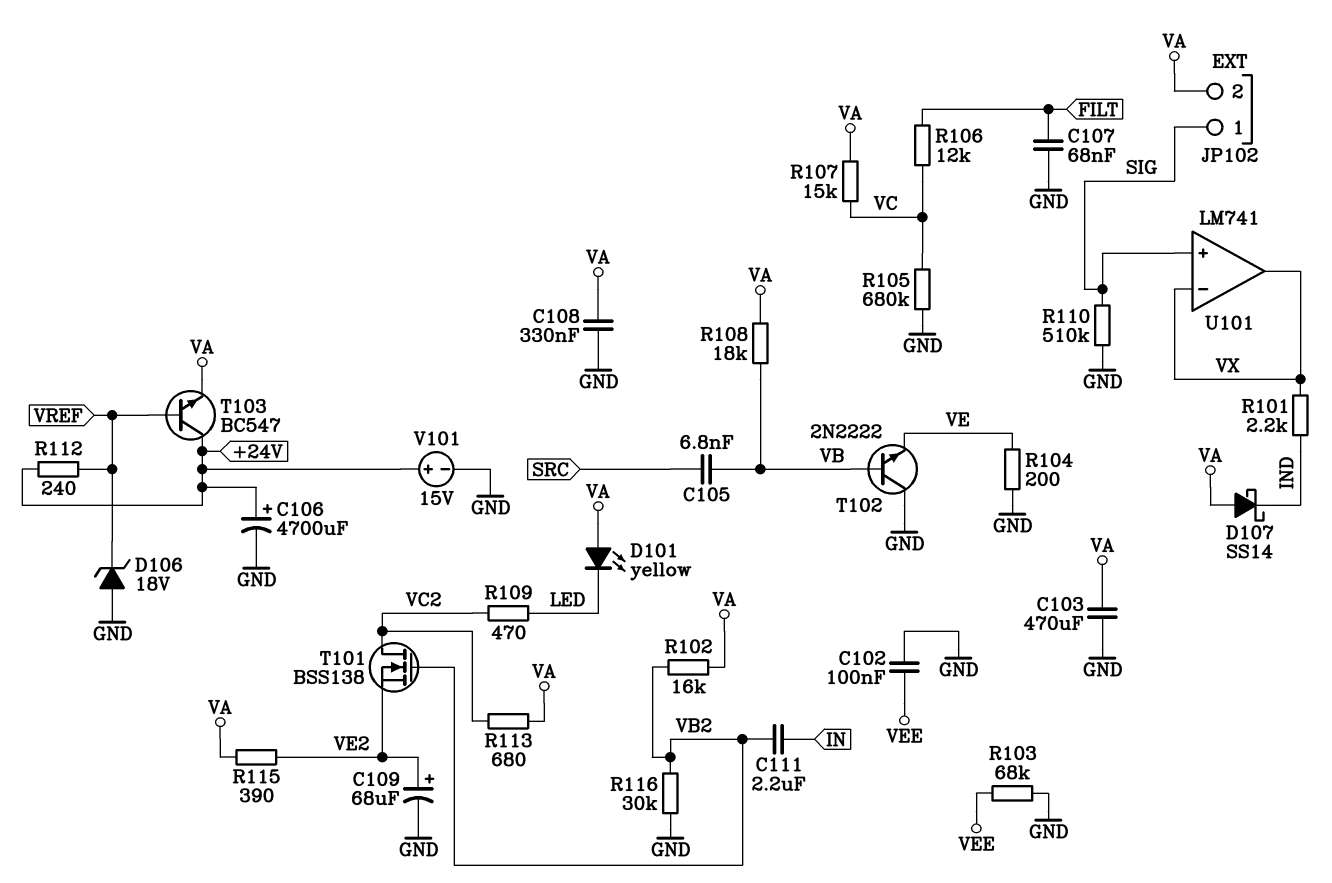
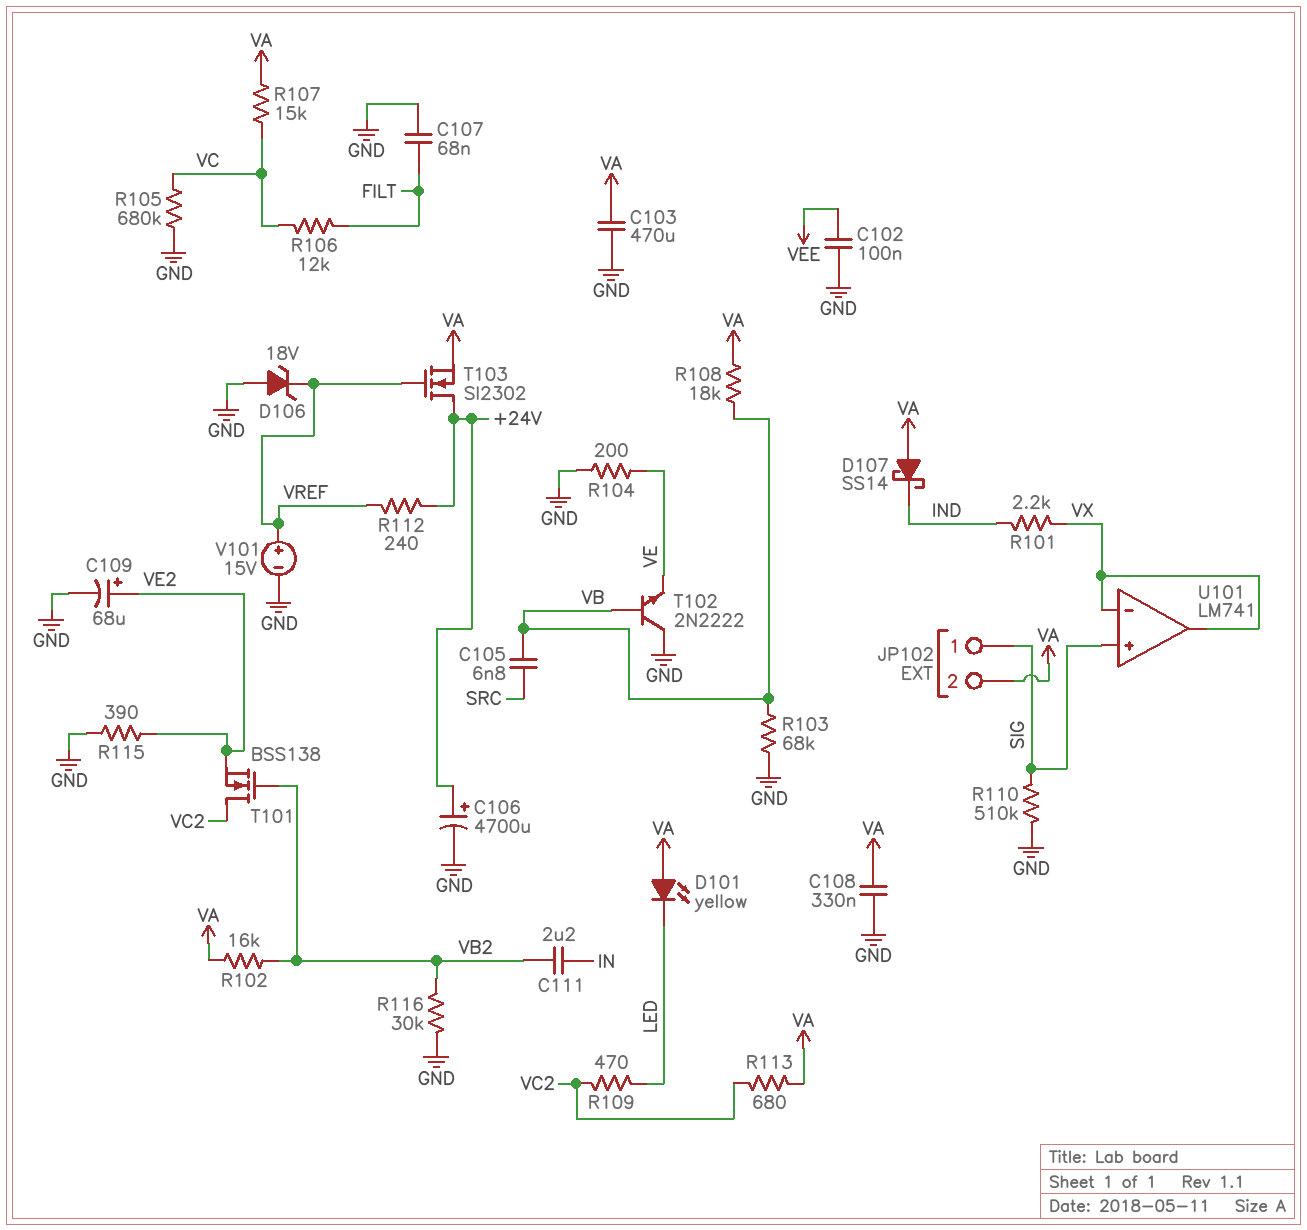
R103: 68k (GND, VEE) -> 68k (GND, VB)
R115: 390 (VA, VE2) -> 390 (GND, VE2)
T103: NPN BC547 (B VREF, C +24V, E VA) -> NMOS SI2302 (G VREF, D +24V, S VA)
V101: 15V (plus +24V, minus GND) -> 15V (plus VREF, minus GND)

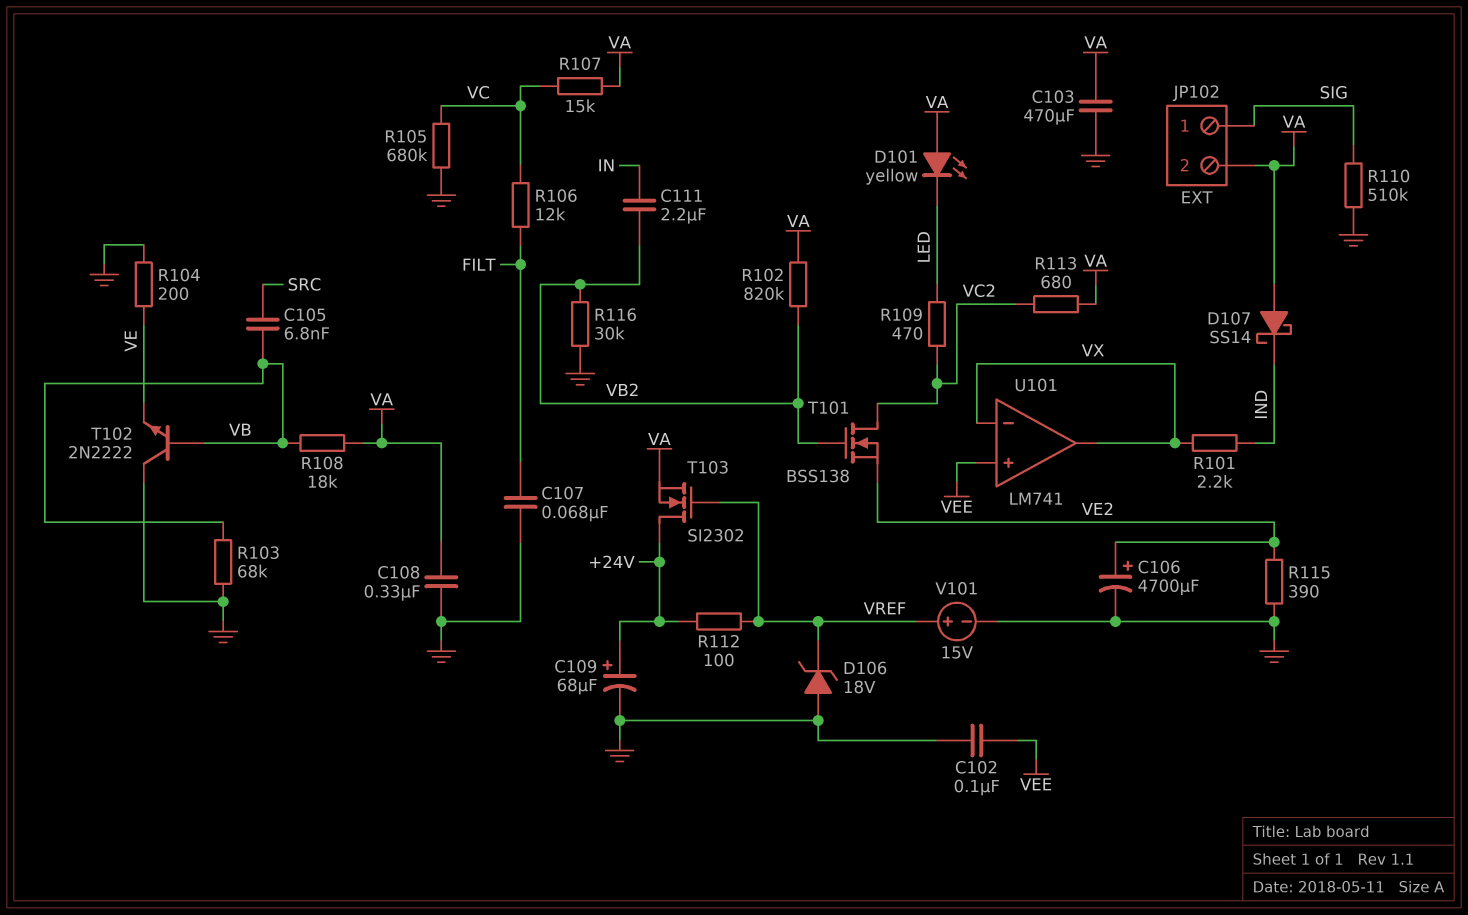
C106: 4700uF (plus +24V, minus GND) -> 4700uF (plus VE2, minus GND)
C109: 68uF (plus VE2, minus GND) -> 68uF (plus +24V, minus GND)
R102: 16k (VA, VB2) -> 820k (VA, VB2)
R112: 240 (+24V, VREF) -> 100 (+24V, VREF)
U101 pin in+: SIG -> VEE

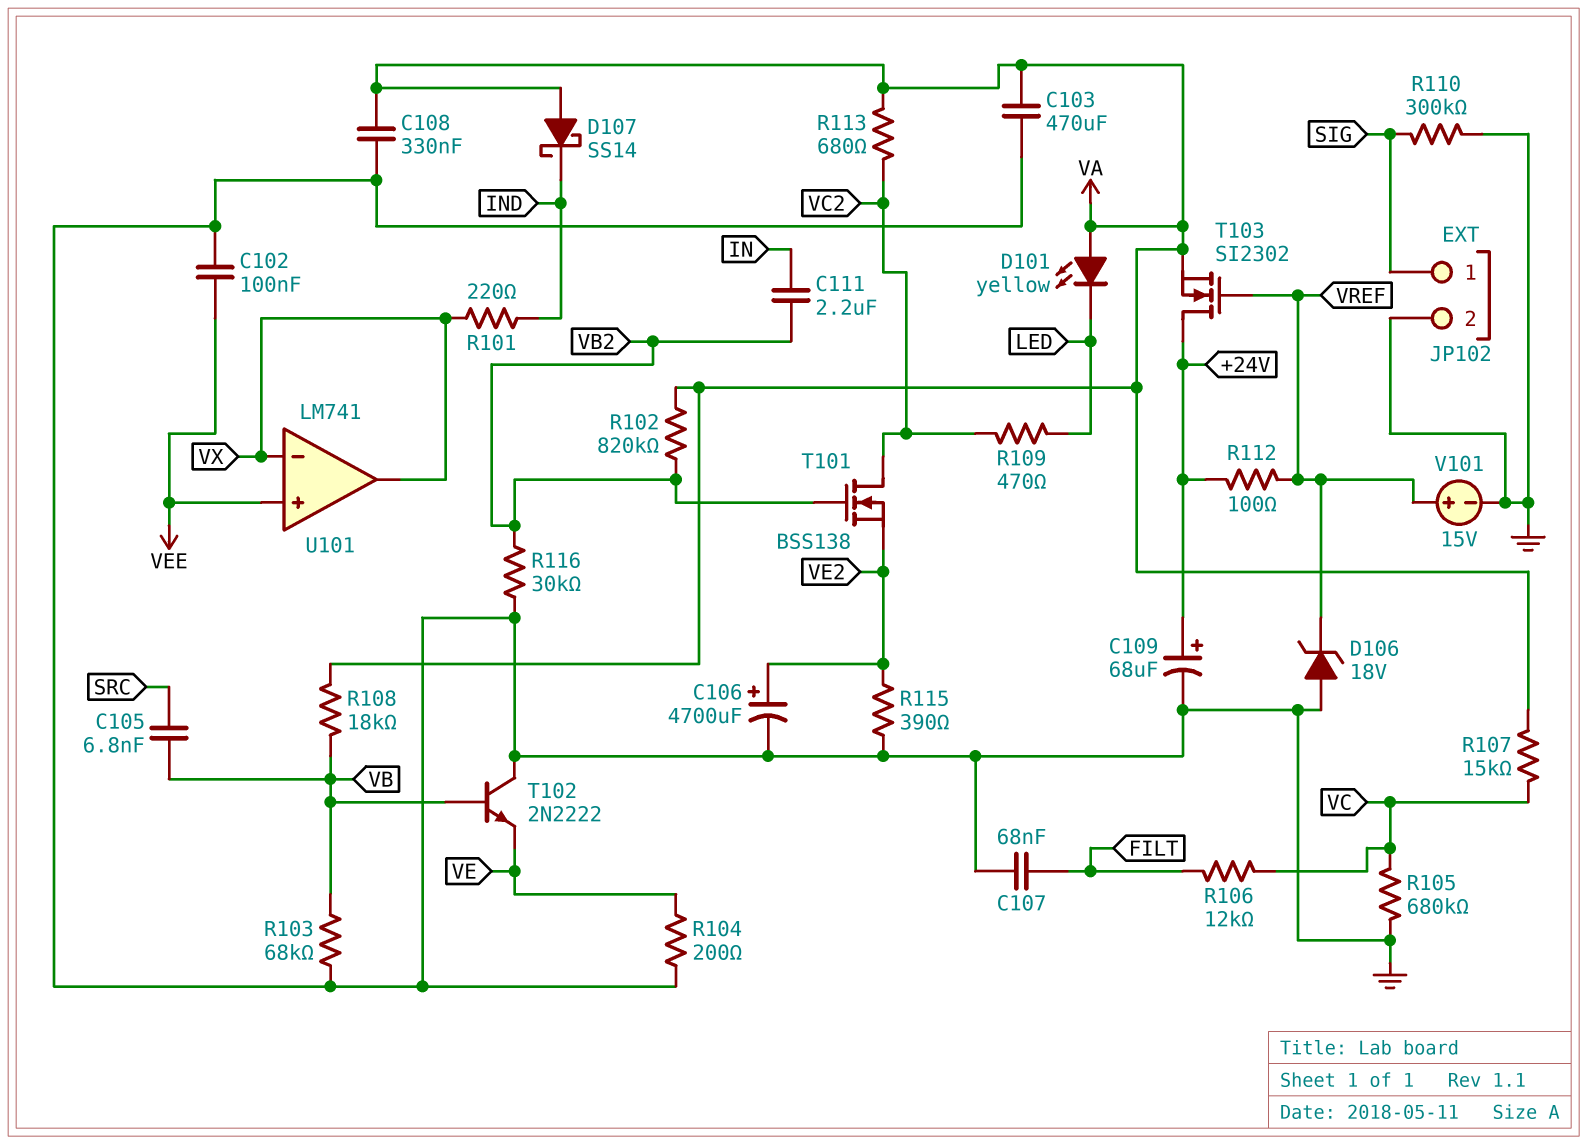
JP102 pin 2: VA -> GND
R101: 2.2k (IND, VX) -> 220 (IND, VX)
R110: 510k (GND, SIG) -> 300k (GND, SIG)

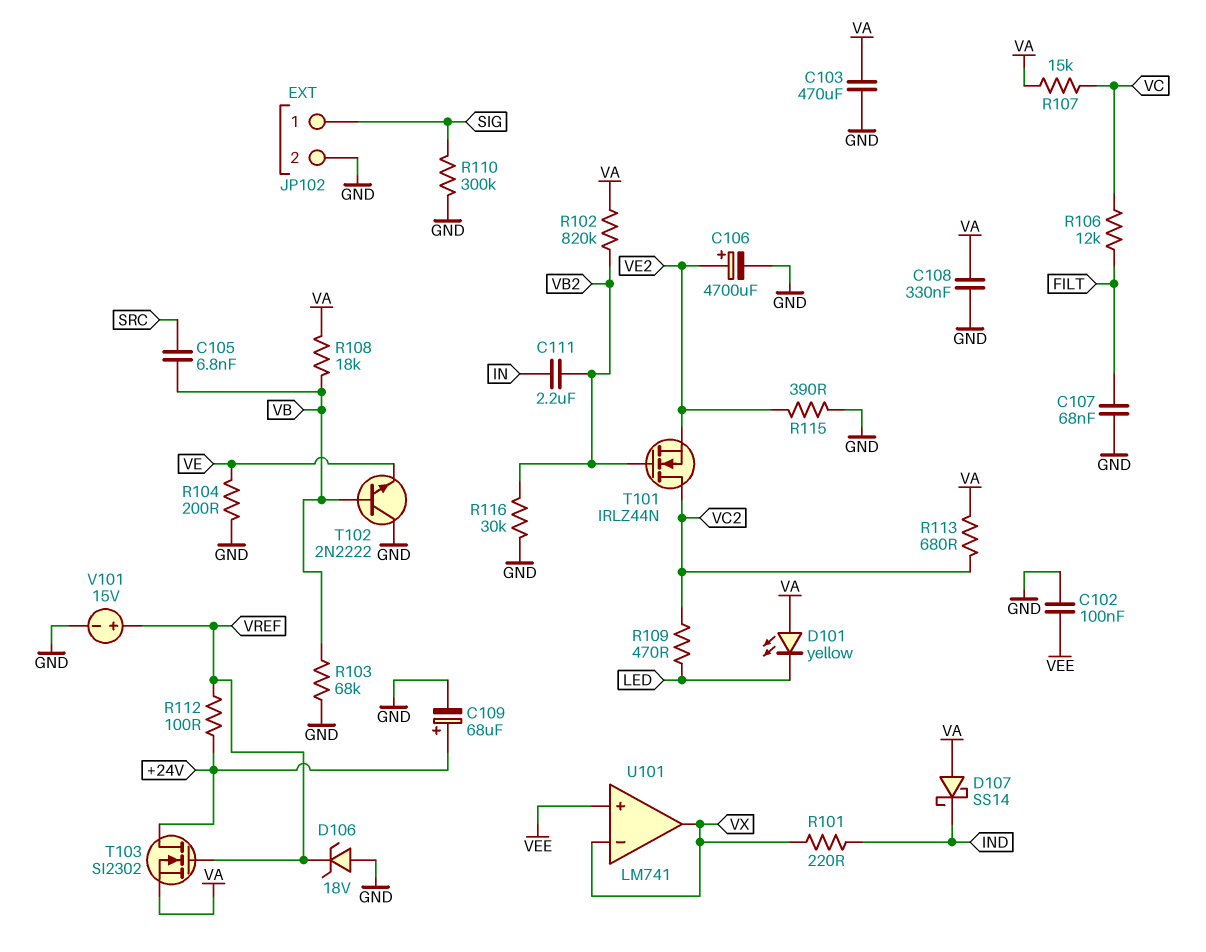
R105: 680k (GND, VC) -> none
T101: NMOS BSS138 (G VB2, D VC2, S VE2) -> NMOS IRLZ44N (G VB2, D VC2, S VE2)

